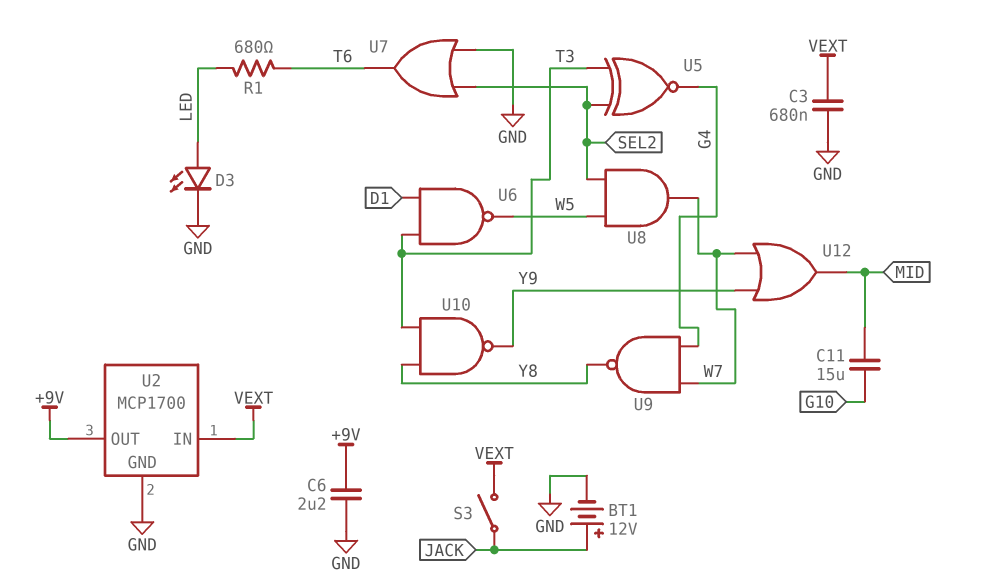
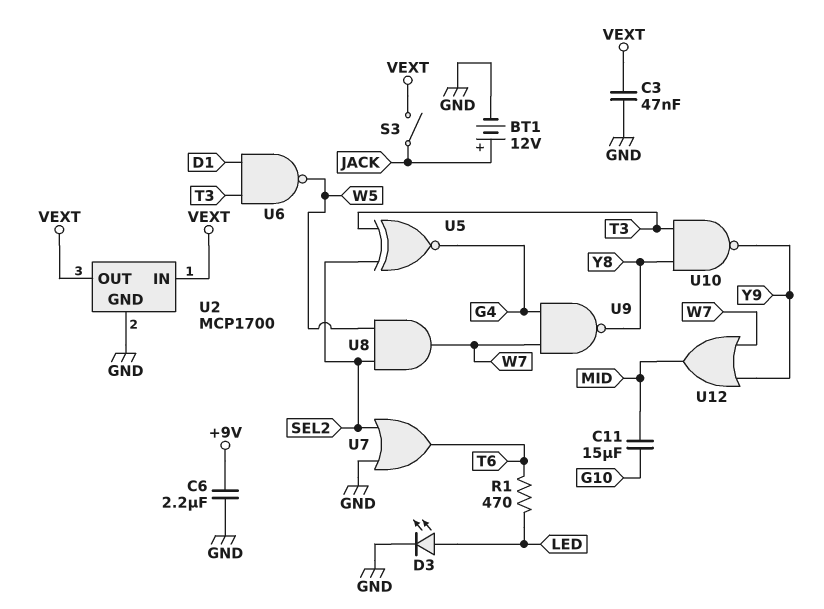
C3: 680nF (GND, VEXT) -> 47nF (GND, VEXT)
R1: 680 (LED, T6) -> 470 (LED, T6)
U2 pin OUT: +9V -> VEXT

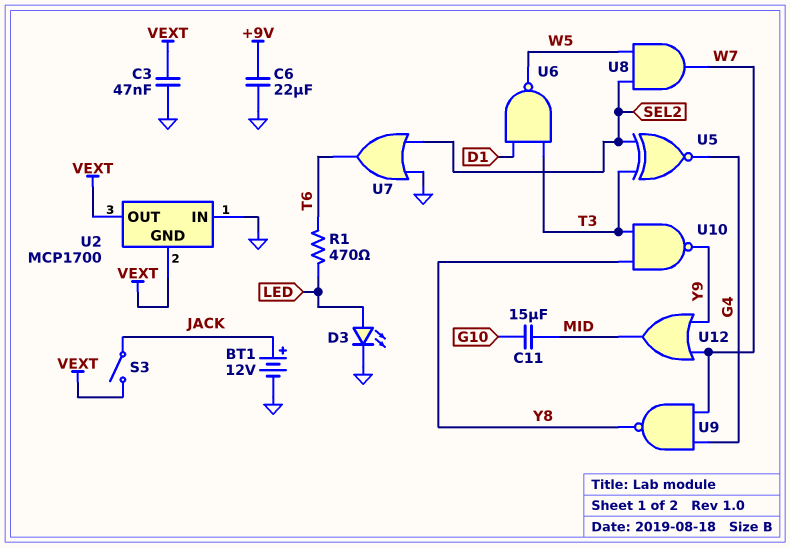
C6: 2.2uF (+9V, GND) -> 22uF (+9V, GND)
U2 pin GND: GND -> VEXT
U2 pin IN: VEXT -> GND

